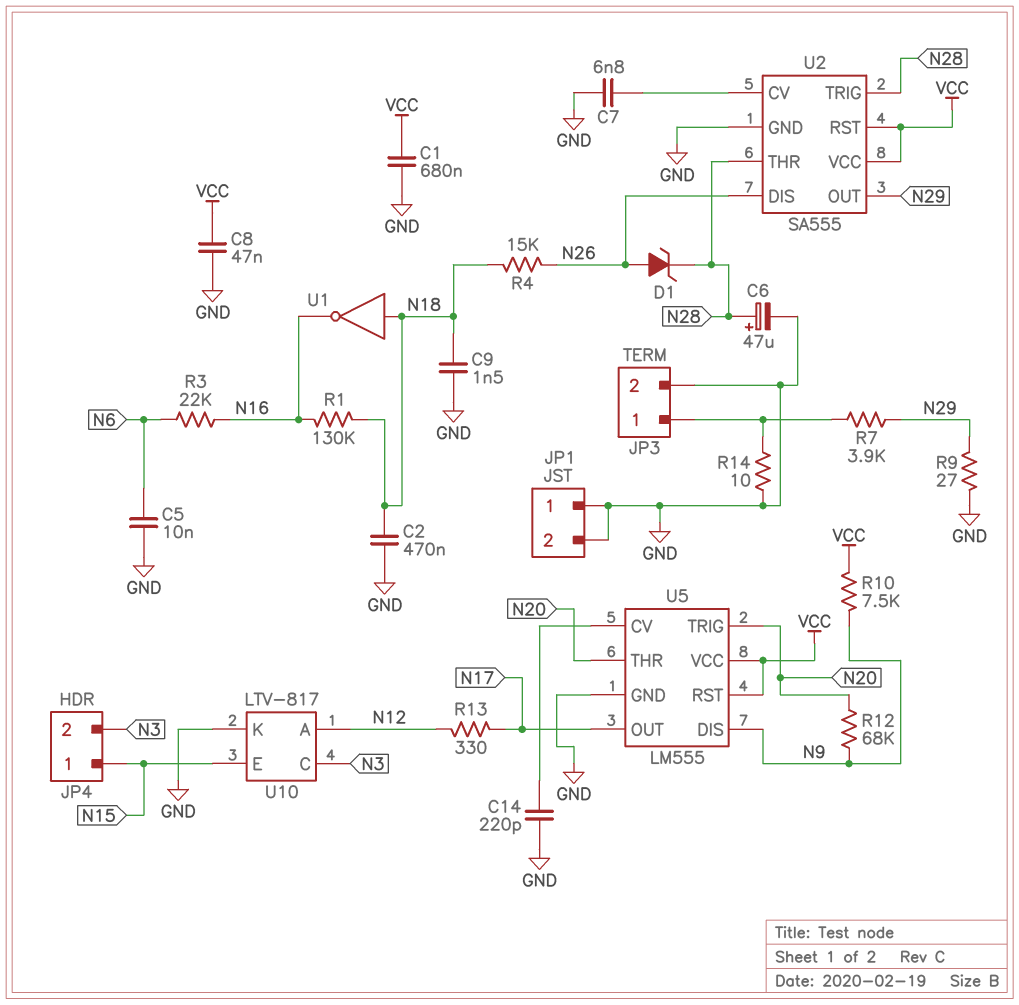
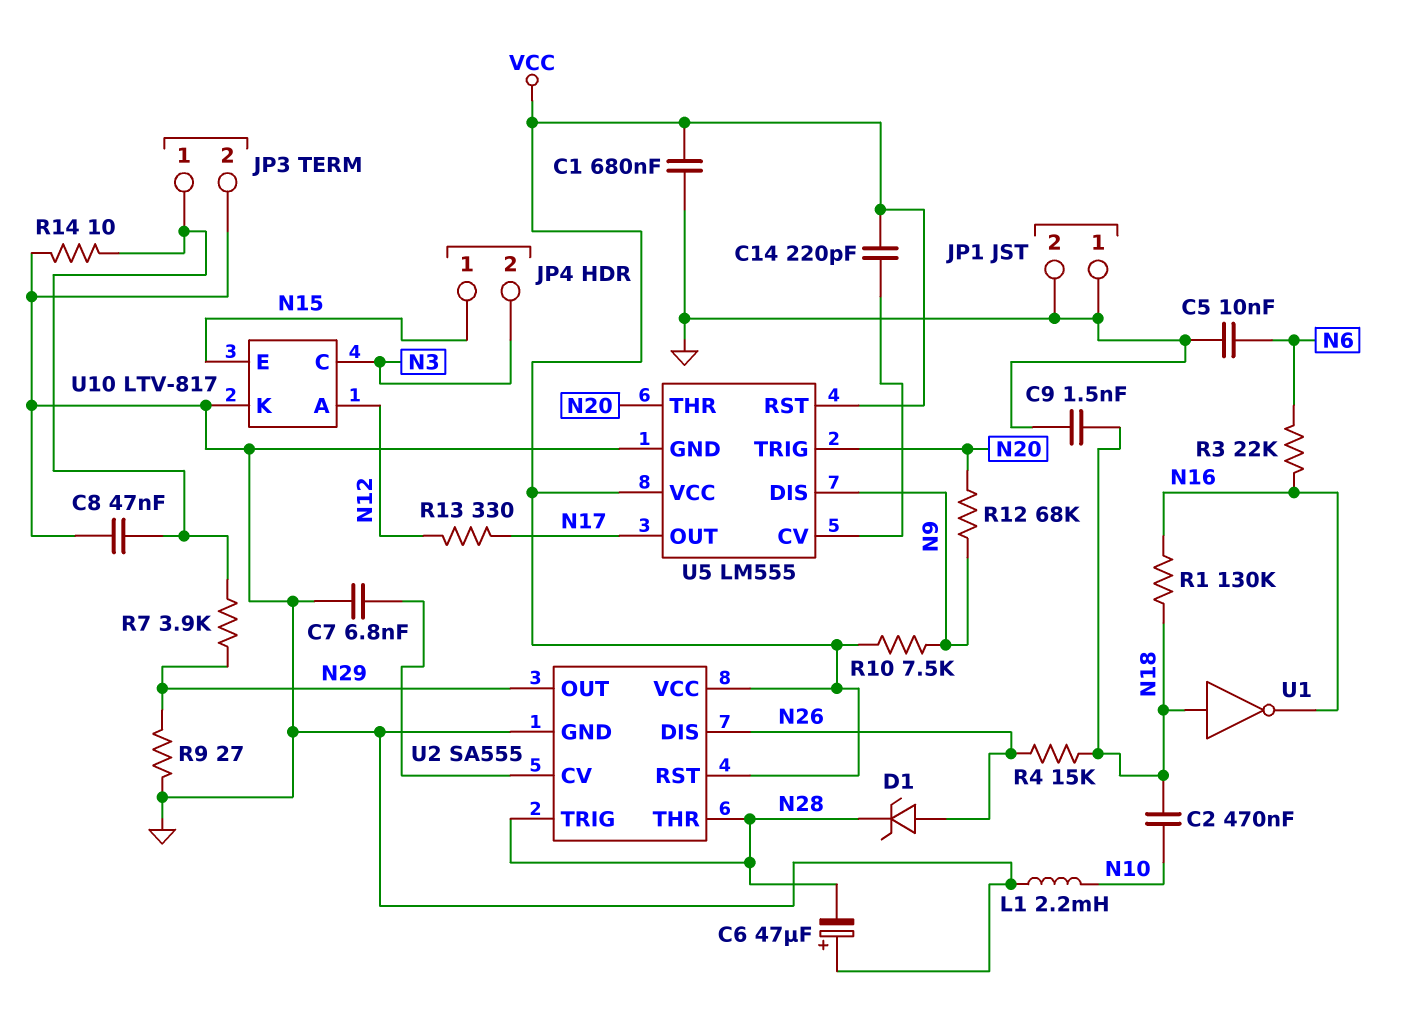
C2: 470nF (GND, N18) -> 470nF (N10, N18)
C6: 47uF (plus N28, minus GND) -> 47uF (plus GND, minus N28)
C8: 47nF (GND, VCC) -> 47nF (GND, JP3/1)
C14: 220pF (GND, U5/CV) -> 220pF (U5/CV, VCC)
L1: none -> 2.2mH (GND, N10)

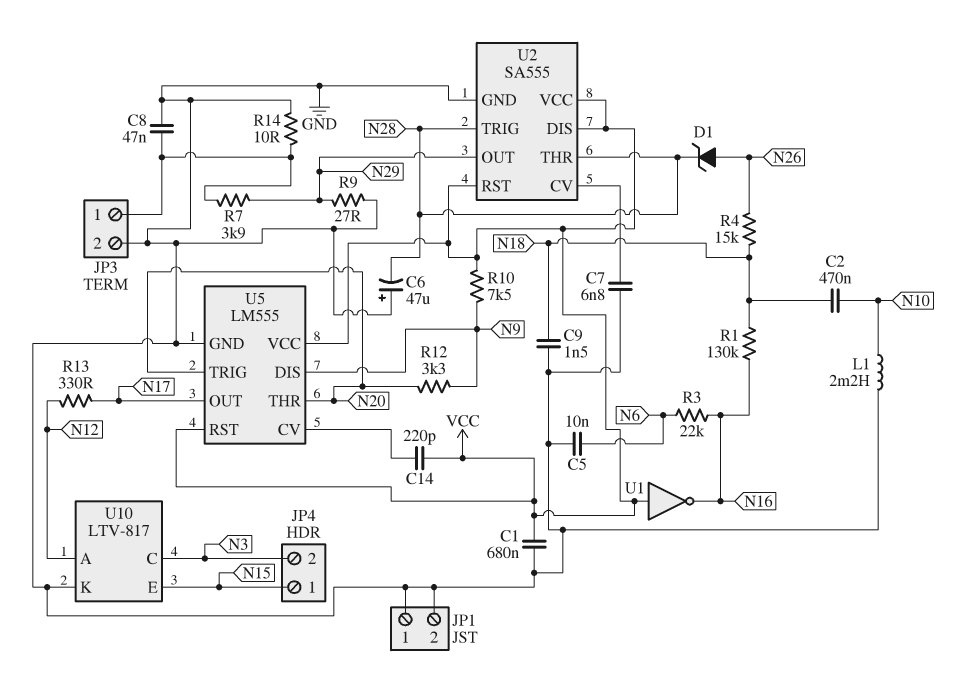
R12: 68k (N9, N20) -> 3.3k (N9, N20)
U1: NOT (in N18, out N16) -> NOT (in VCC, out N16)
U2 pin DIS: N26 -> VCC

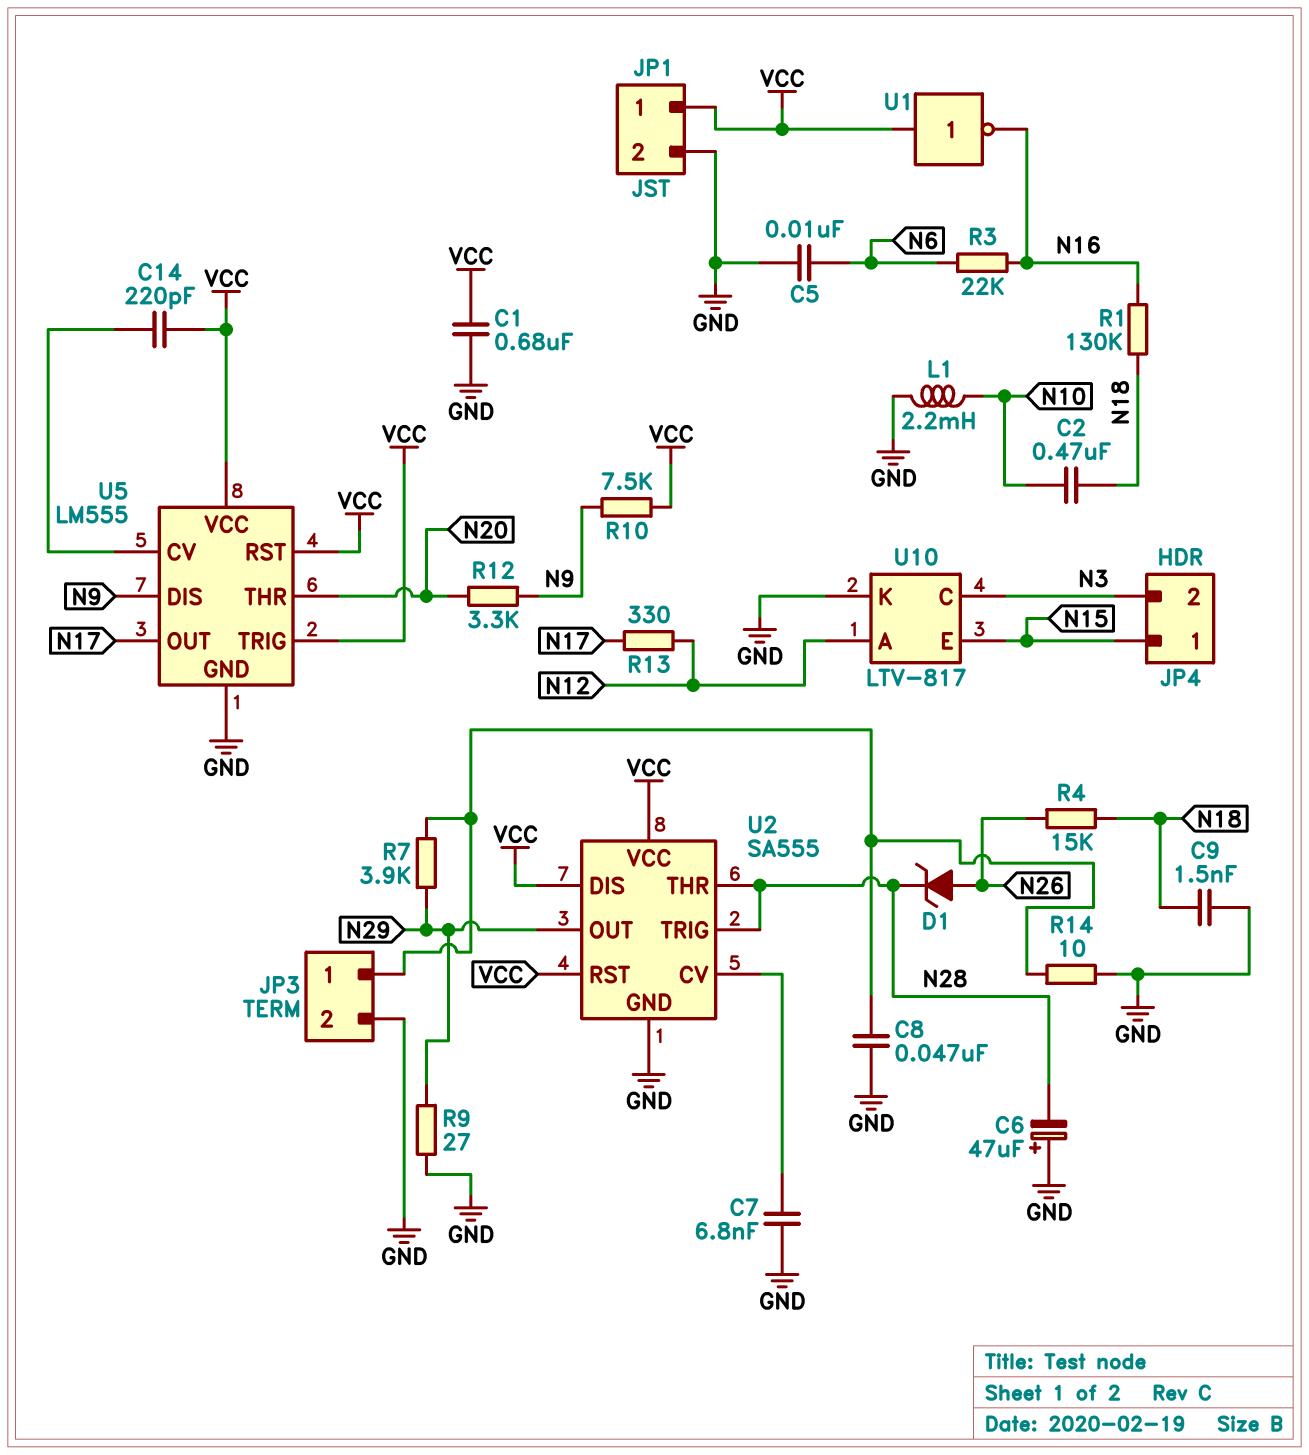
JP1 pin 1: GND -> VCC
U5 pin TRIG: N20 -> VCC

